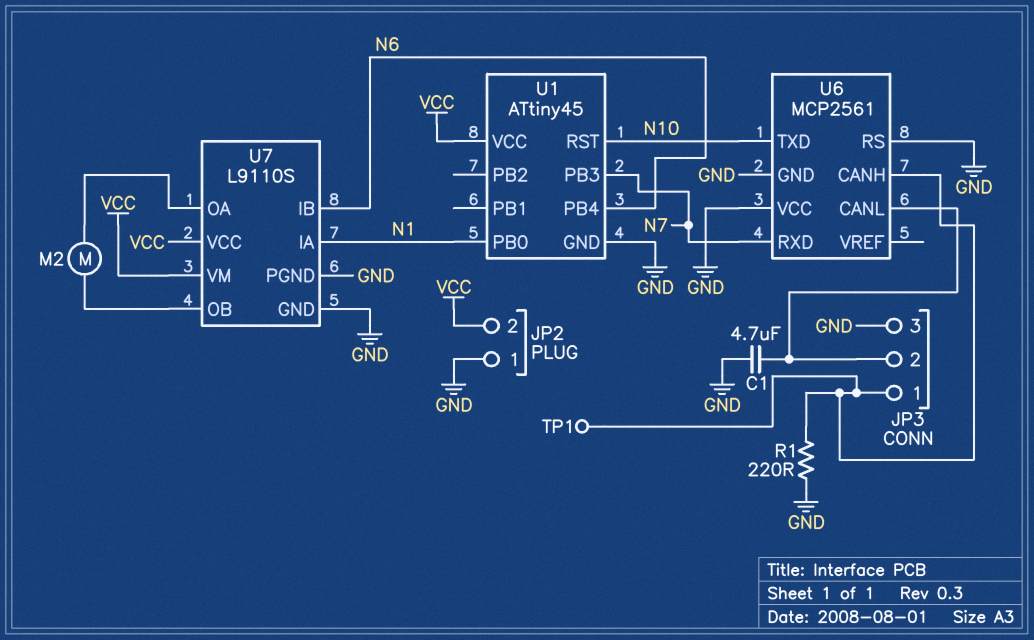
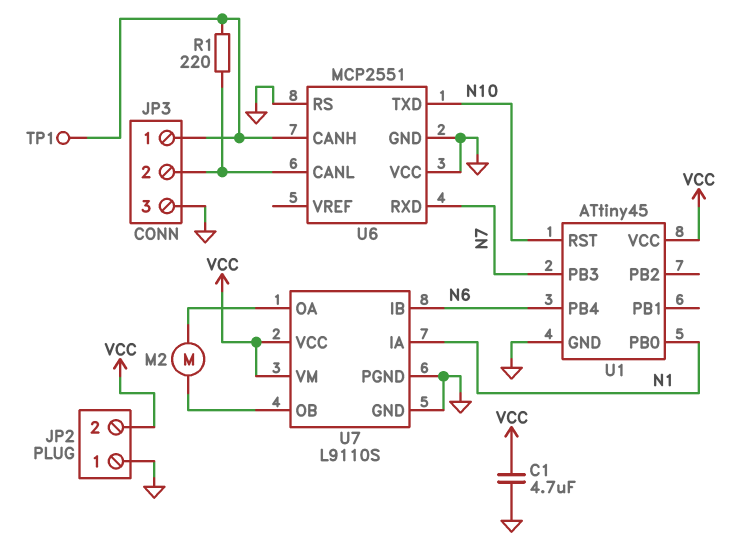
C1: 4.7uF (GND, JP3/2) -> 4.7uF (GND, VCC)
R1: 220 (GND, JP3/1) -> 220 (JP3/1, JP3/2)
U6: MCP2561 -> MCP2551

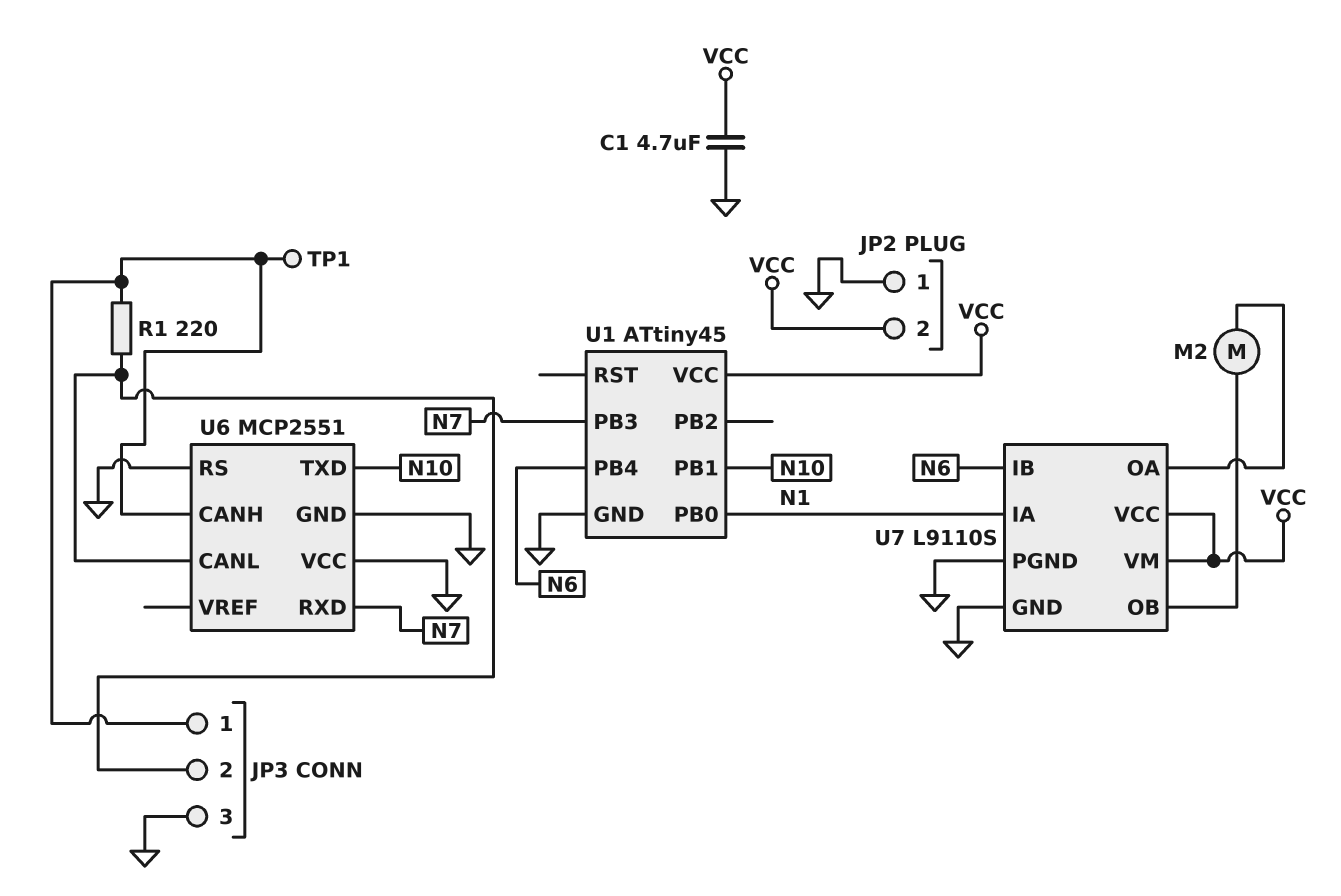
U1 pin PB1: none -> N10
U1 pin RST: N10 -> none

